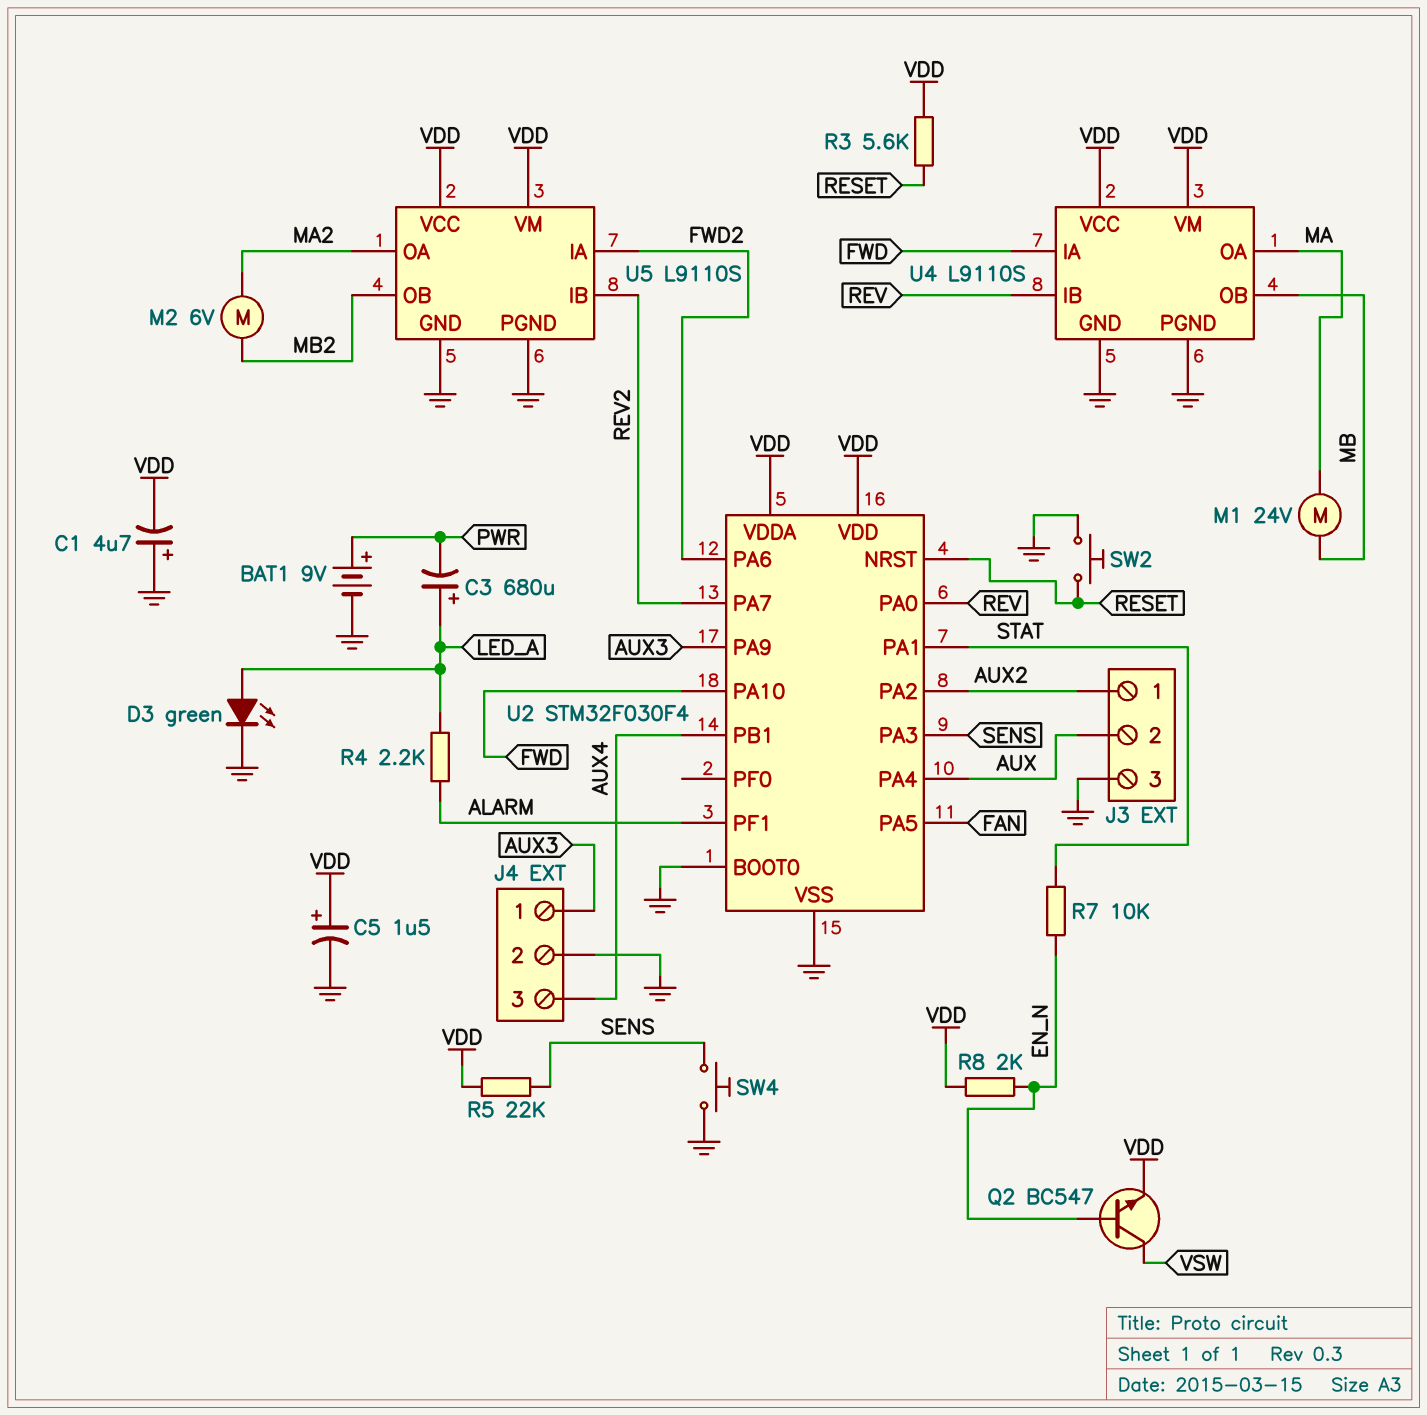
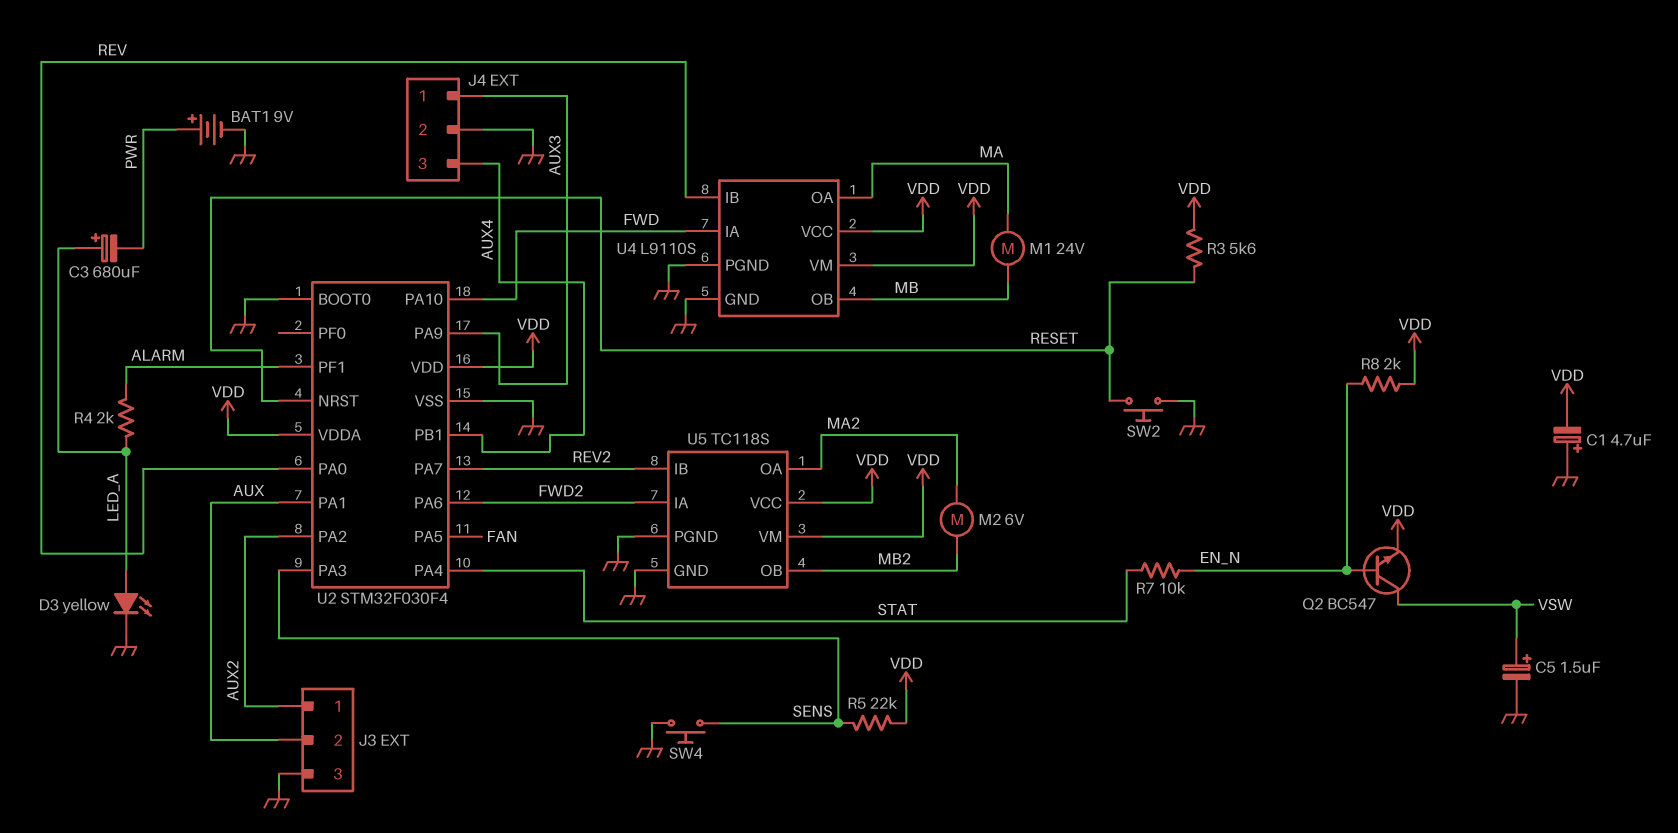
C5: 1.5uF (plus VDD, minus GND) -> 1.5uF (plus VSW, minus GND)
D3: LED green (A LED_A, K GND) -> LED yellow (A LED_A, K GND)
R4: 2.2k (ALARM, LED_A) -> 2k (ALARM, LED_A)
U2 pin PA1: STAT -> AUX
U2 pin PA4: AUX -> STAT
U5: L9110S -> TC118S

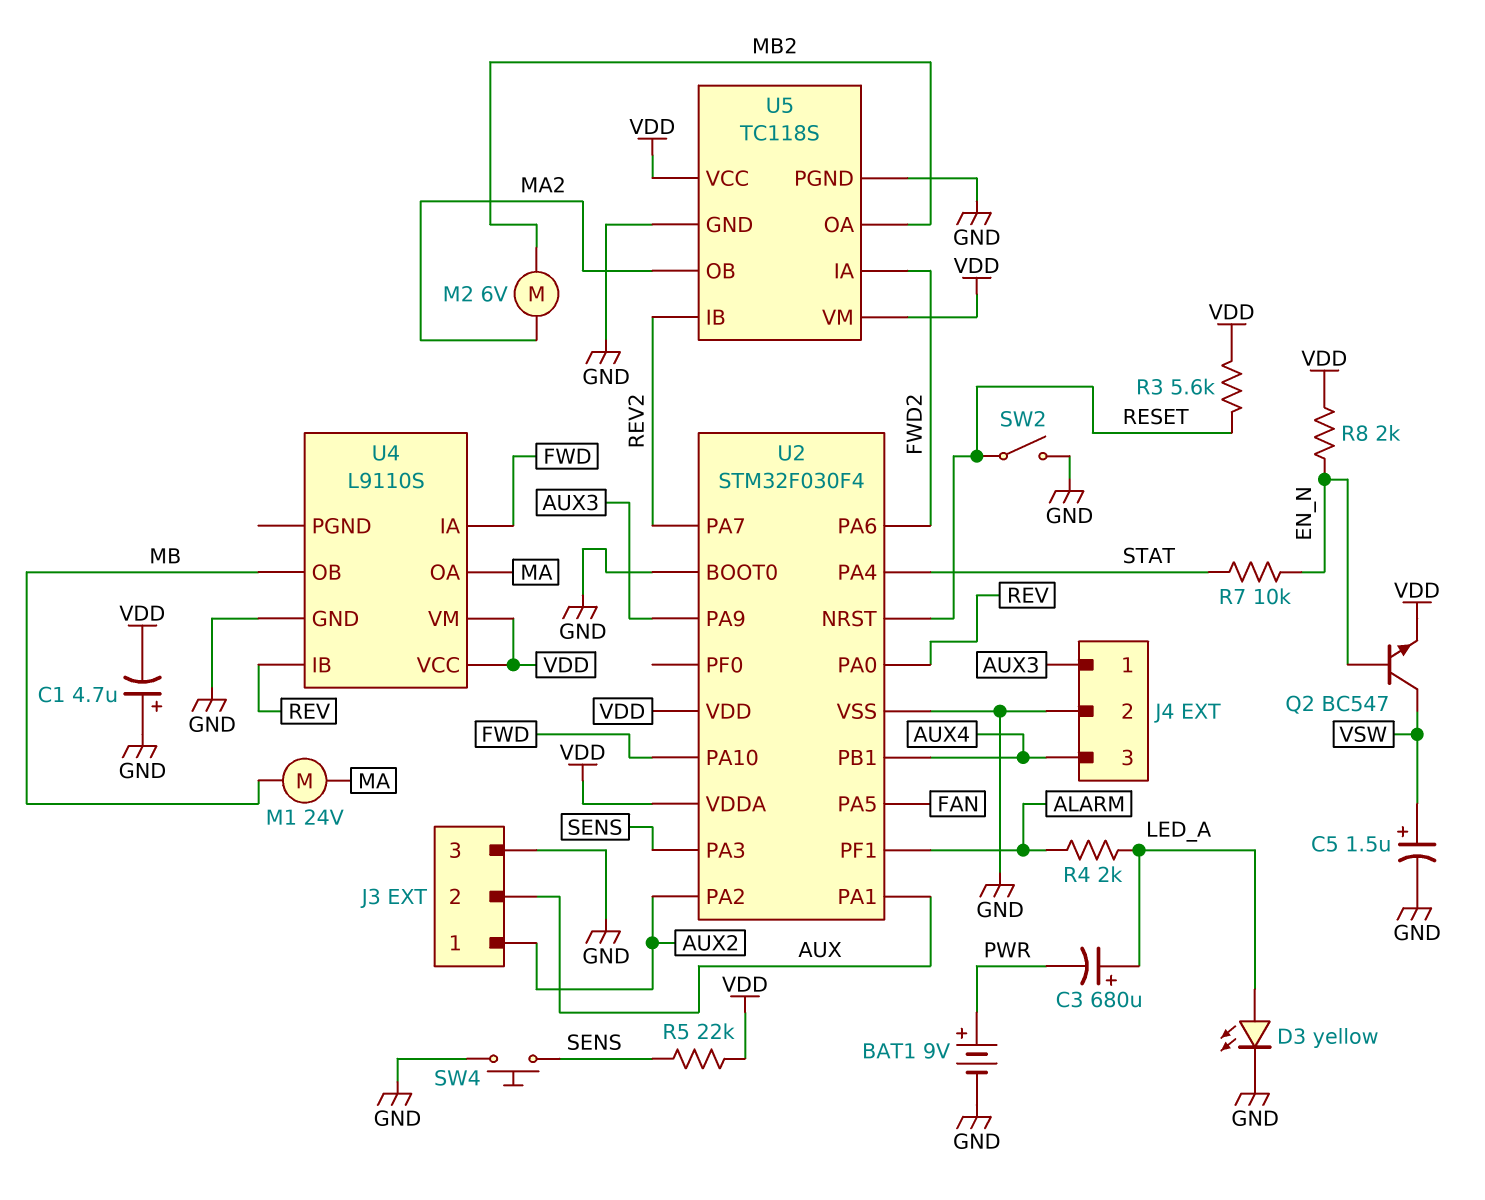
SW2: button (GND, RESET) -> switch (GND, RESET)
U4 pin PGND: GND -> none
U5 pin OA: MA2 -> MB2
U5 pin OB: MB2 -> MA2

